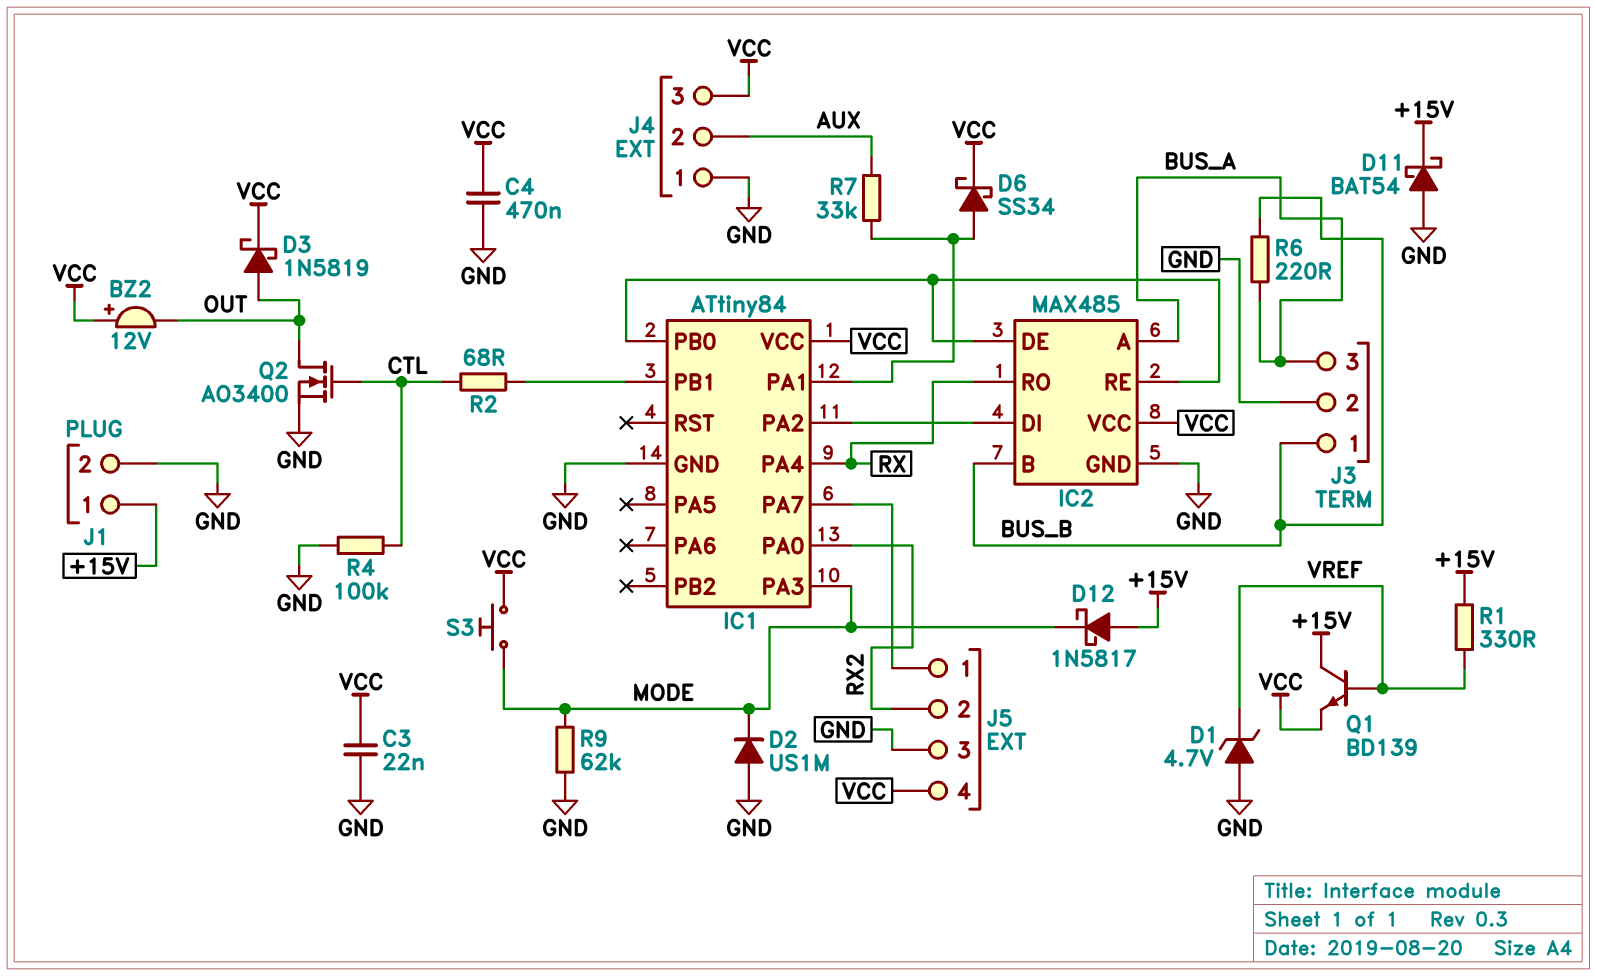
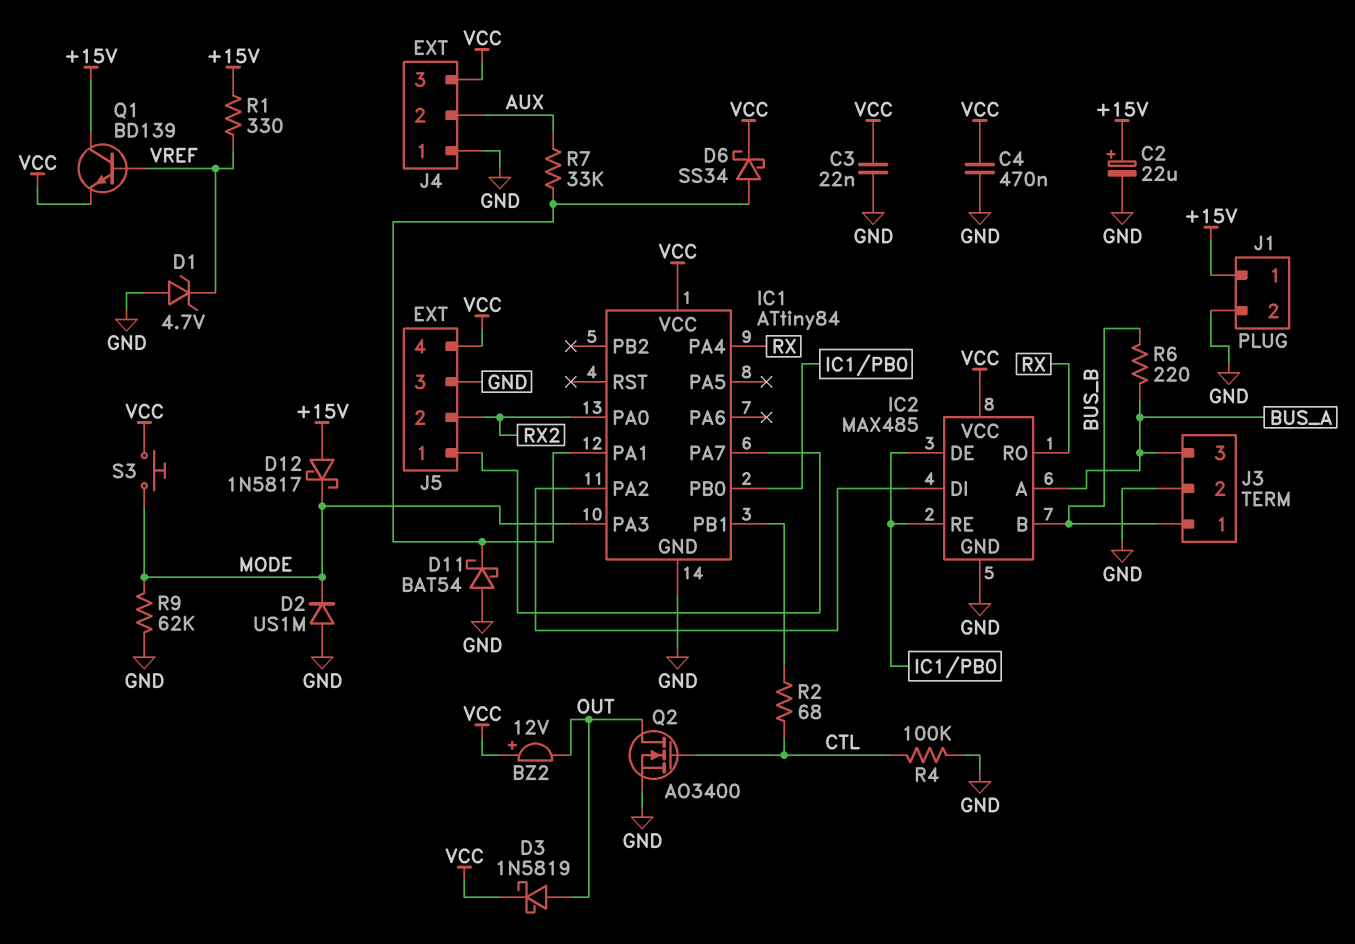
C2: none -> 22uF (plus +15V, minus GND)
D11: schottky BAT54 (A GND, K +15V) -> schottky BAT54 (A GND, K IC1/PA1)

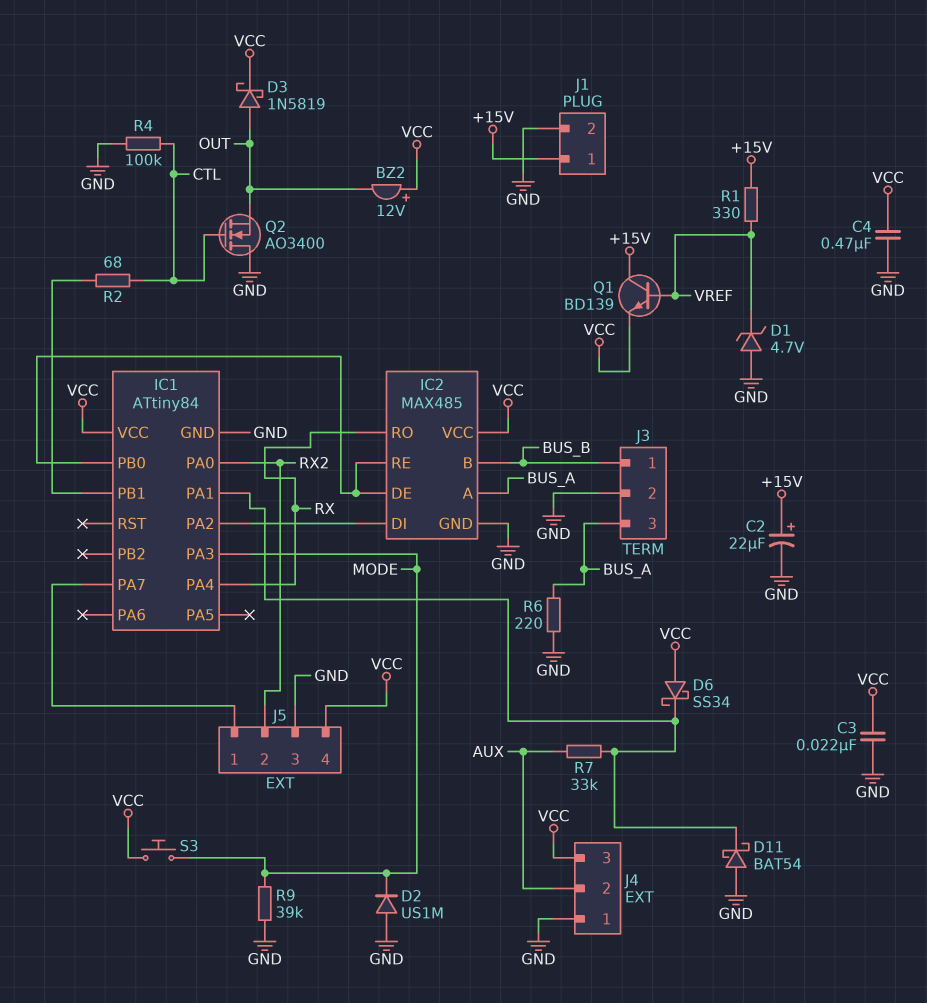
D6: schottky SS34 (A IC1/PA1, K VCC) -> schottky SS34 (A VCC, K IC1/PA1)
D12: schottky 1N5817 (A +15V, K MODE) -> none
Q2: NMOS AO3400 (G CTL, D OUT, S GND) -> NMOS AO3400 (G CTL, D GND, S OUT)
R6: 220 (BUS_A, BUS_B) -> 220 (BUS_A, GND)
R9: 62k (GND, MODE) -> 39k (GND, MODE)

